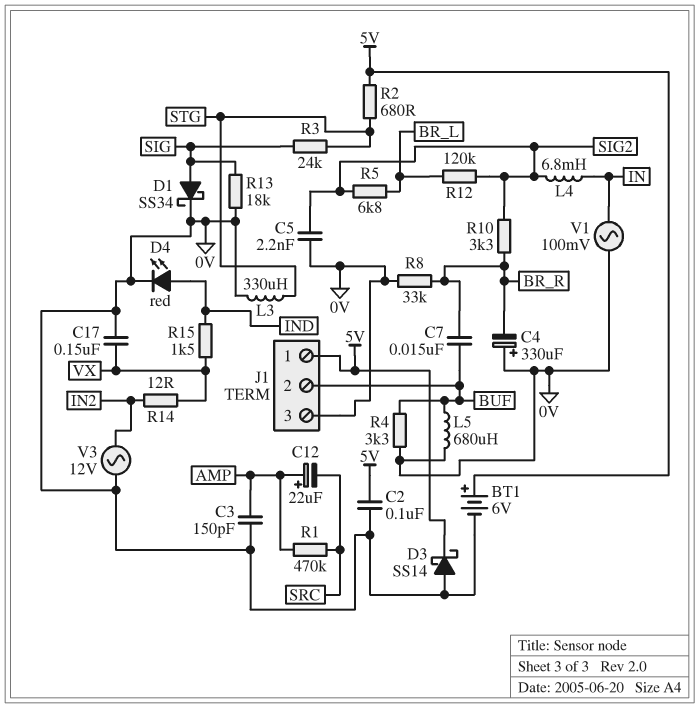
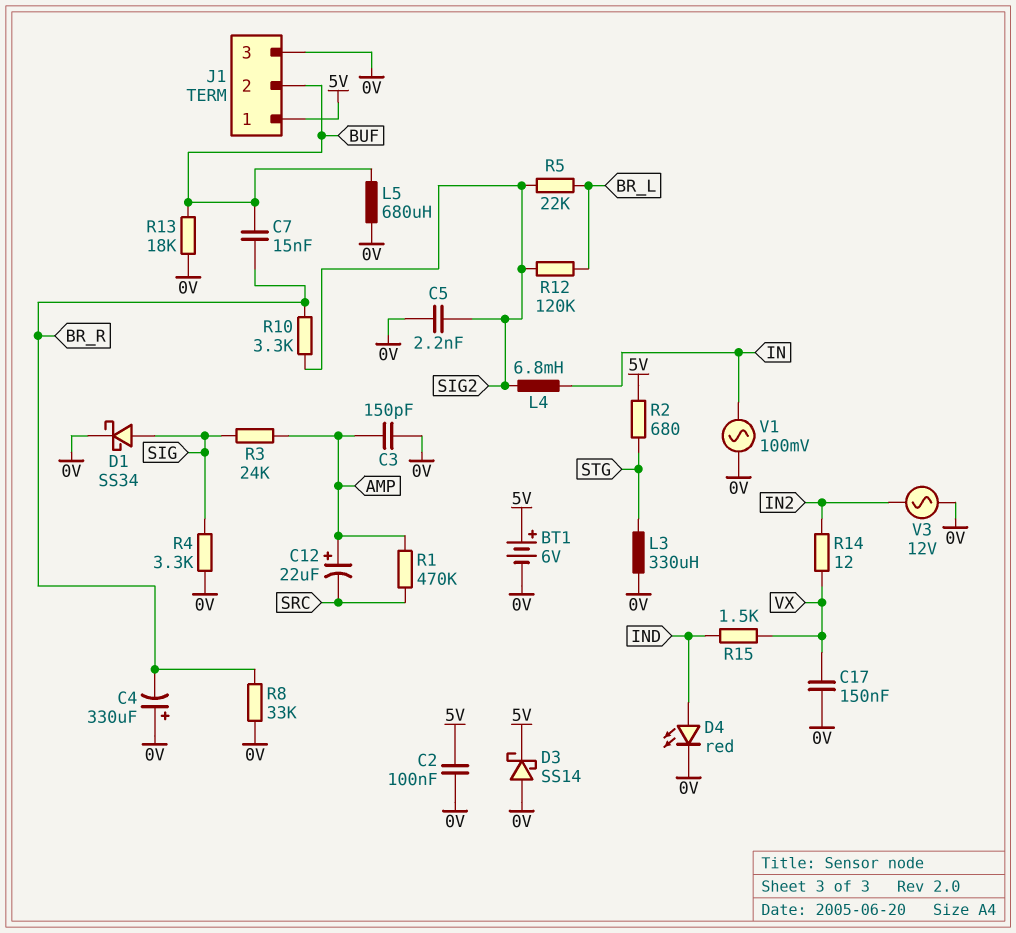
R3: 24k (SIG, STG) -> 24k (AMP, SIG)
R4: 3.3k (0V, BUF) -> 3.3k (0V, SIG)
R5: 6.8k (BR_L, SIG2) -> 22k (BR_L, SIG2)
R13: 18k (0V, SIG) -> 18k (0V, BUF)

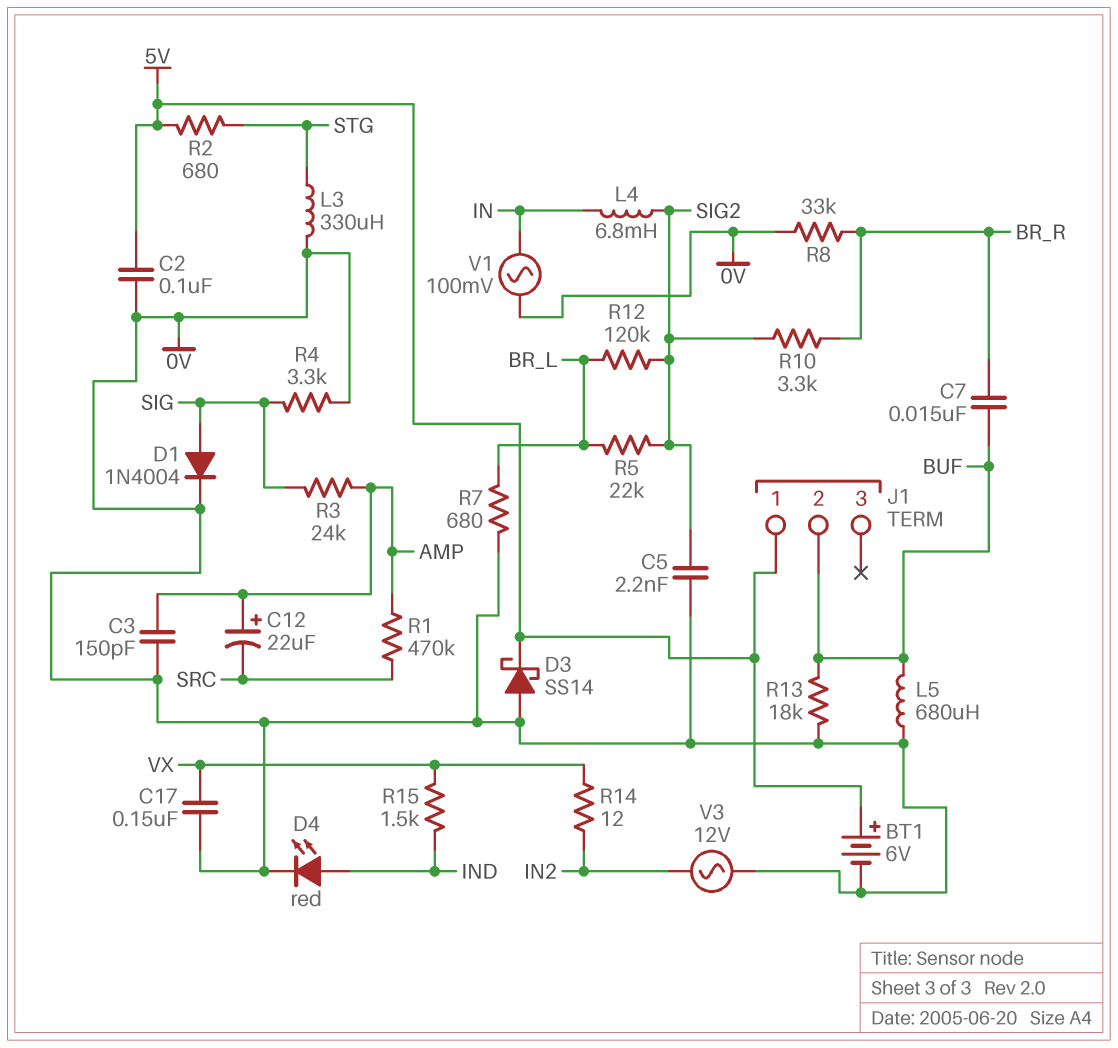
C4: 330uF (plus 0V, minus BR_R) -> none
D1: schottky SS34 (A SIG, K 0V) -> diode 1N4004 (A SIG, K 0V)
J1 pin 3: 0V -> none
R7: none -> 680 (0V, BR_L)

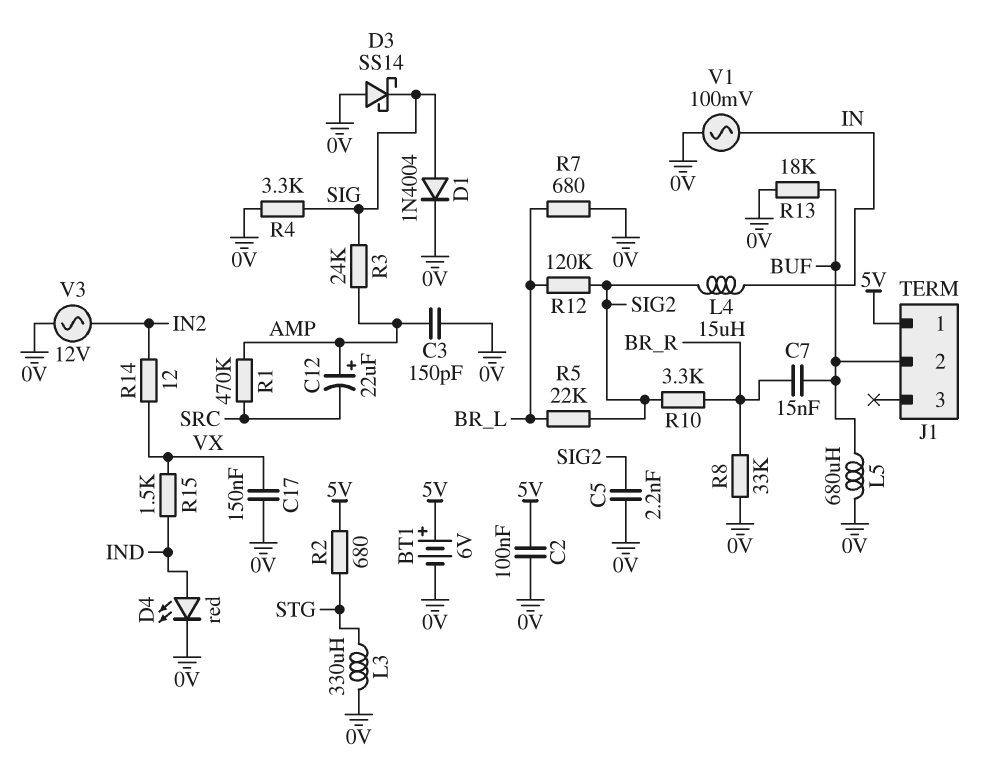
D3: schottky SS14 (A 0V, K 5V) -> schottky SS14 (A 0V, K SIG)
L4: 6.8mH (IN, SIG2) -> 15uH (IN, SIG2)

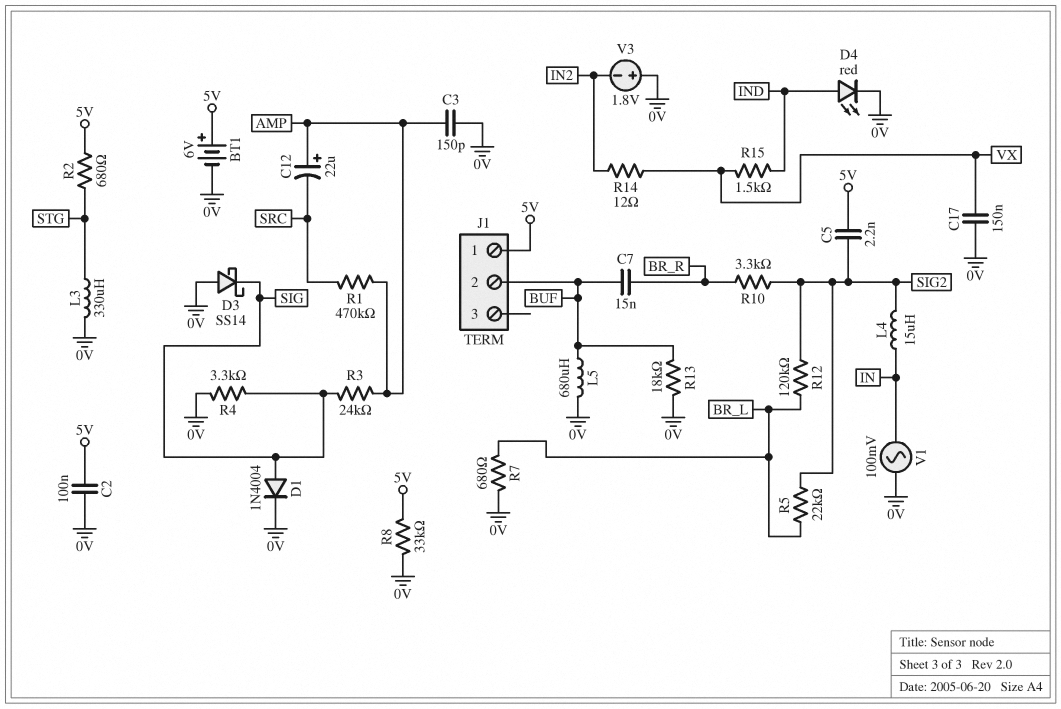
C5: 2.2nF (0V, SIG2) -> 2.2nF (5V, SIG2)
R8: 33k (0V, BR_R) -> 33k (0V, 5V)
V3: AC 12V (0V, IN2) -> 1.8V (plus 0V, minus IN2)

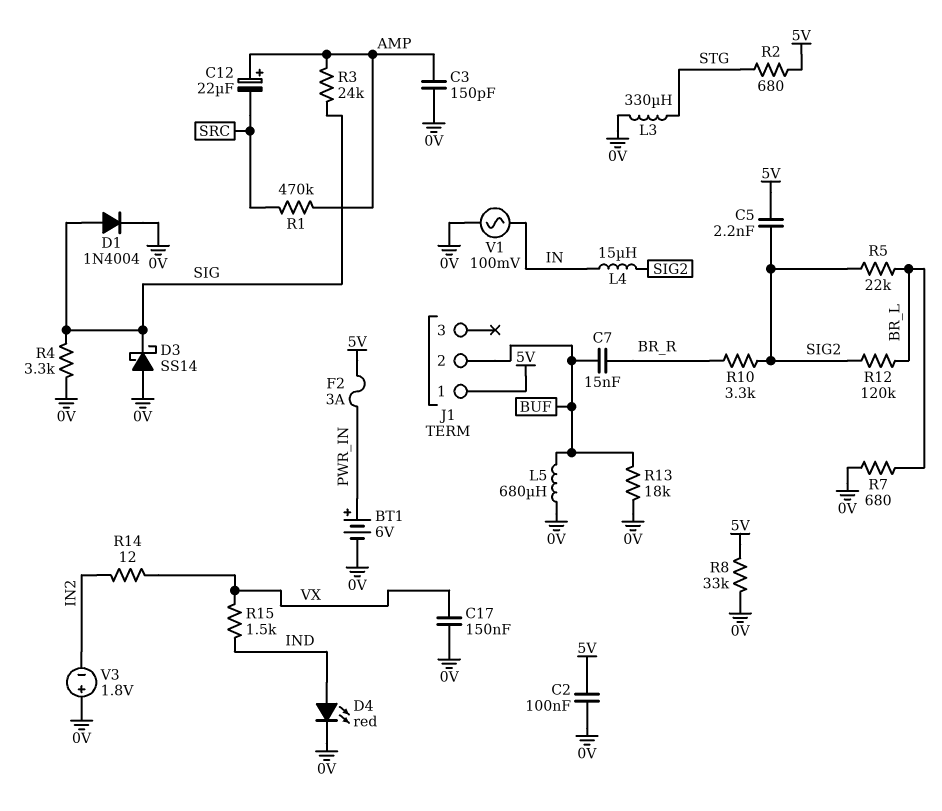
BT1: 6V (plus 5V, minus 0V) -> 6V (plus PWR_IN, minus 0V)
F2: none -> 3A (5V, PWR_IN)

